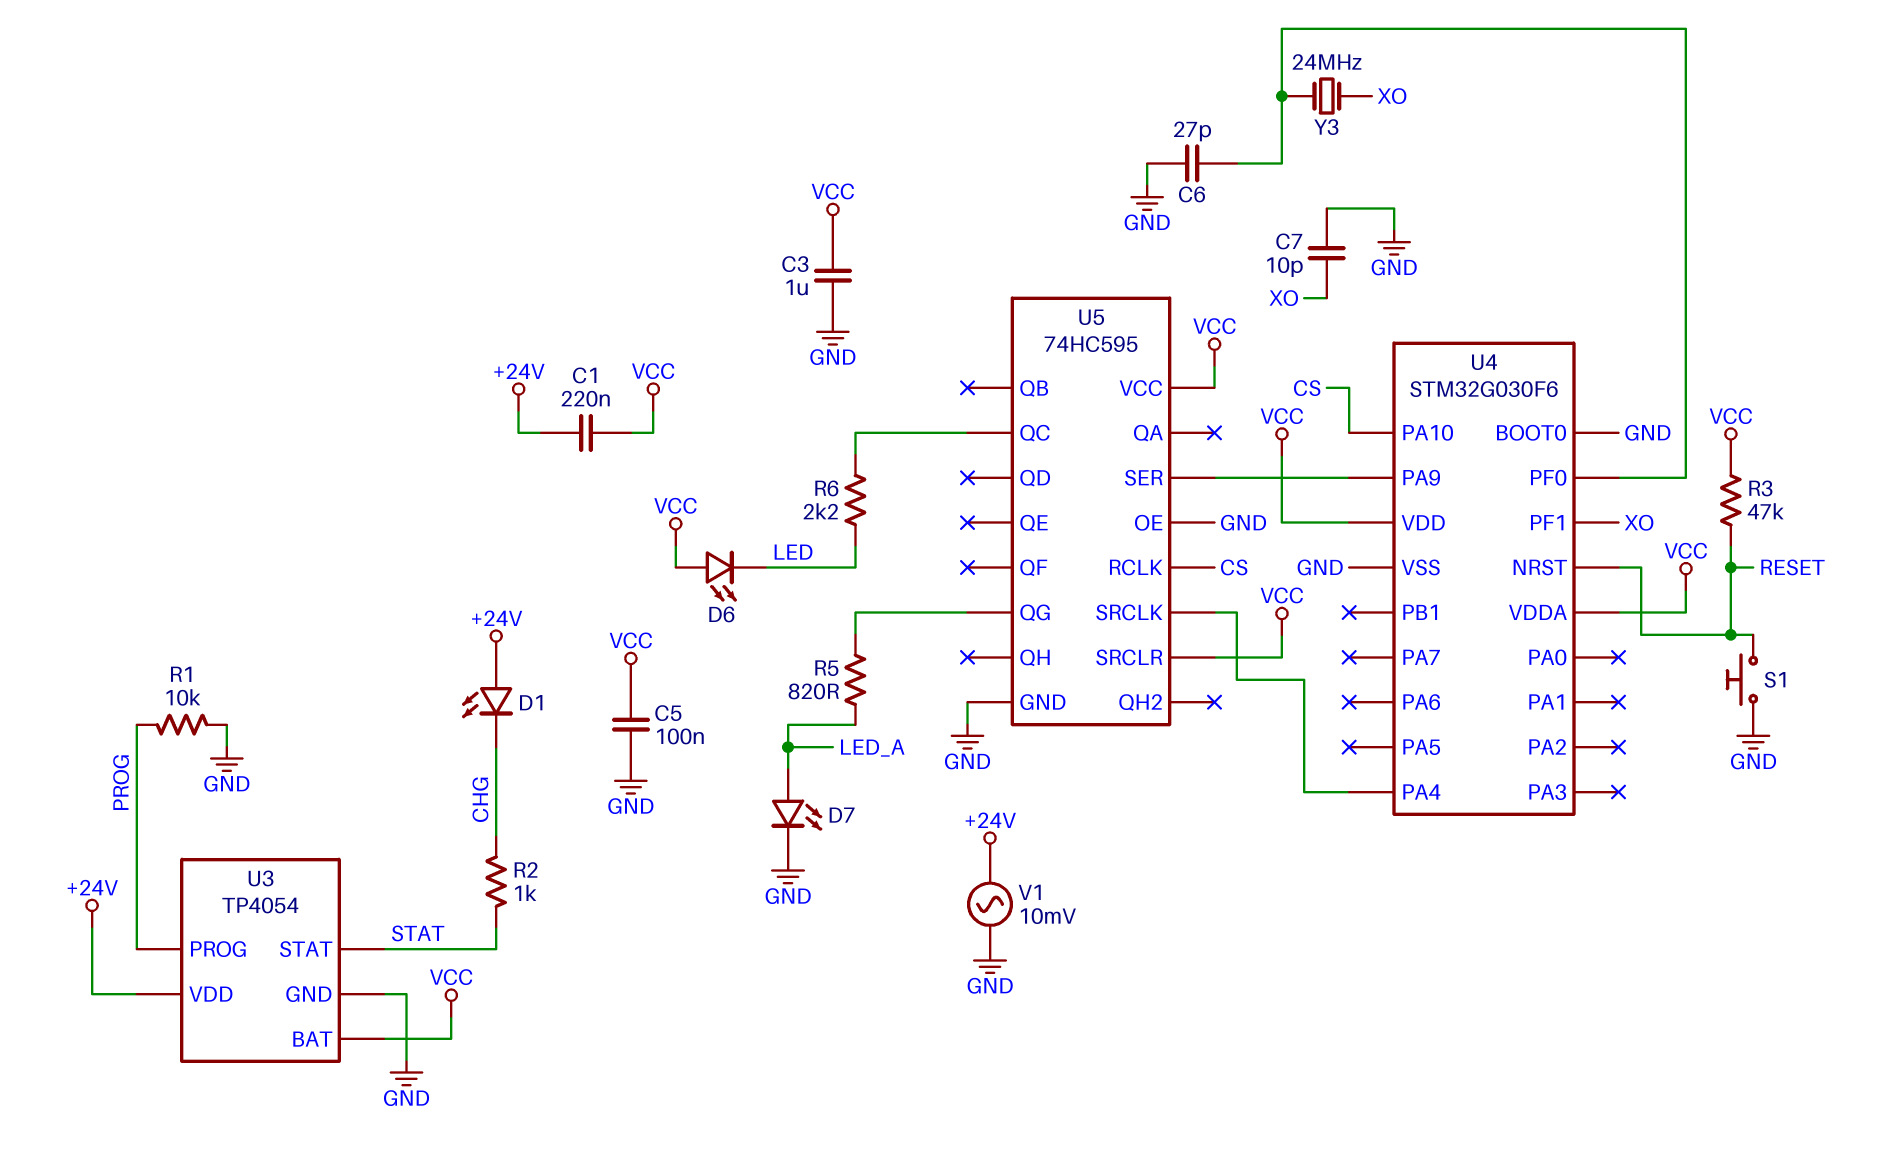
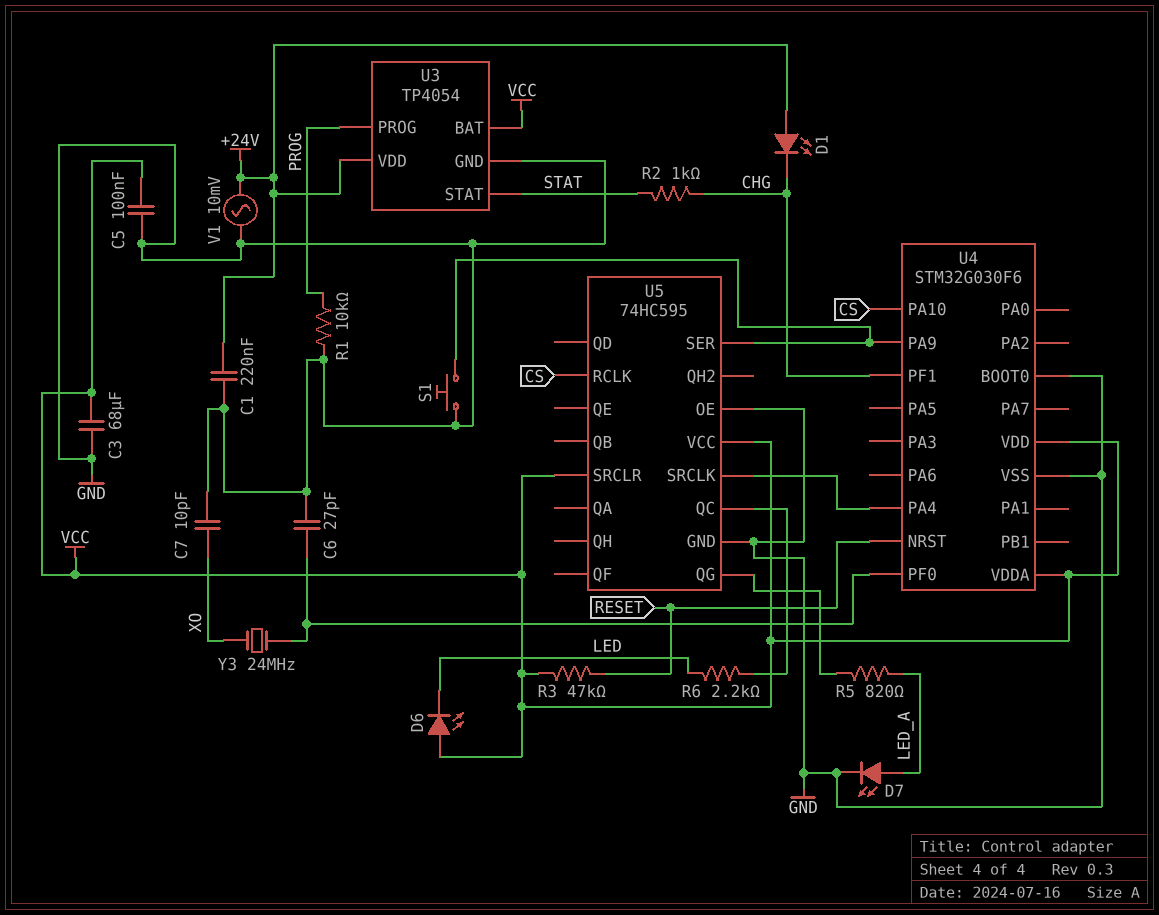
C1: 220nF (+24V, VCC) -> 220nF (+24V, GND)
C3: 1uF (GND, VCC) -> 68uF (GND, VCC)
S1: button (GND, RESET) -> button (GND, U4/PA9)
U4 pin PF1: XO -> CHG

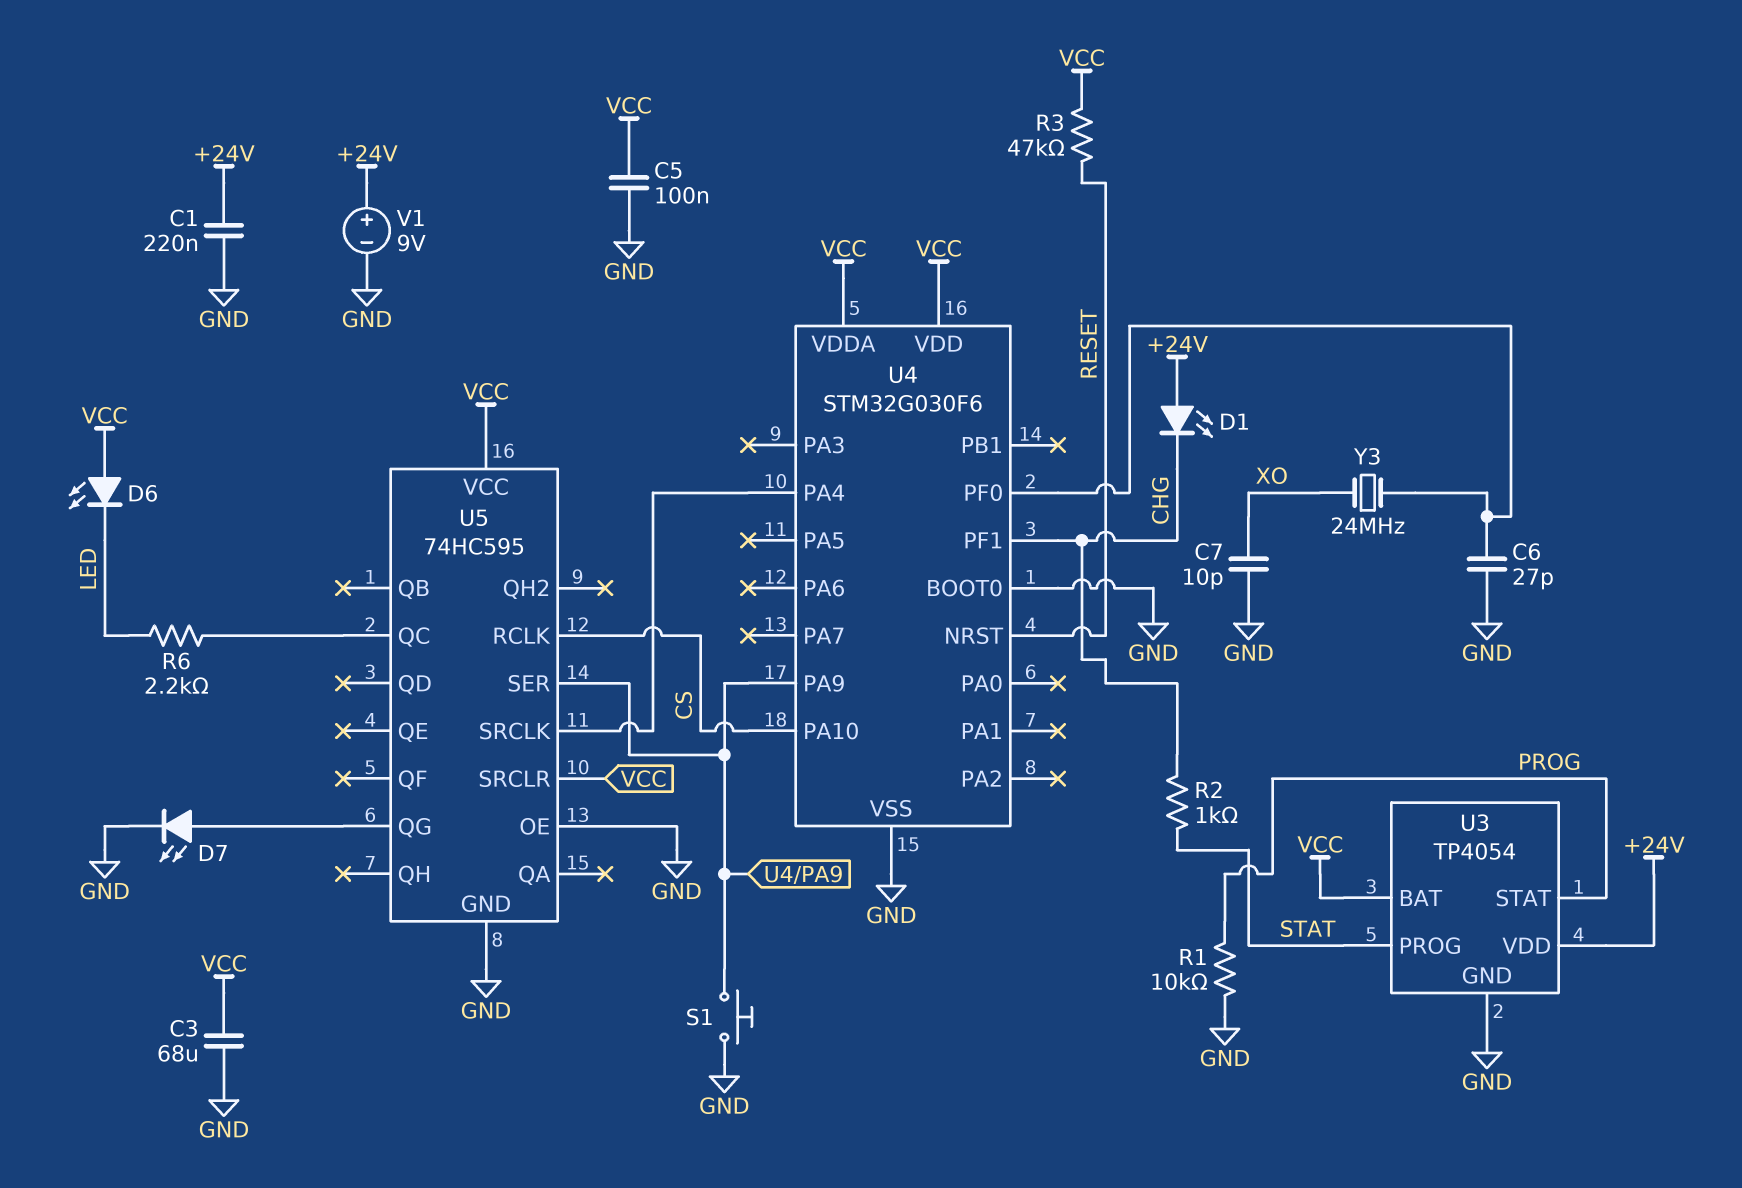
D7: LED (A LED_A, K GND) -> LED (A U5/QG, K GND)
R5: 820 (LED_A, U5/QG) -> none
U3 pin PROG: PROG -> STAT
U3 pin STAT: STAT -> PROG
V1: AC 10mV (+24V, GND) -> 9V (plus +24V, minus GND)

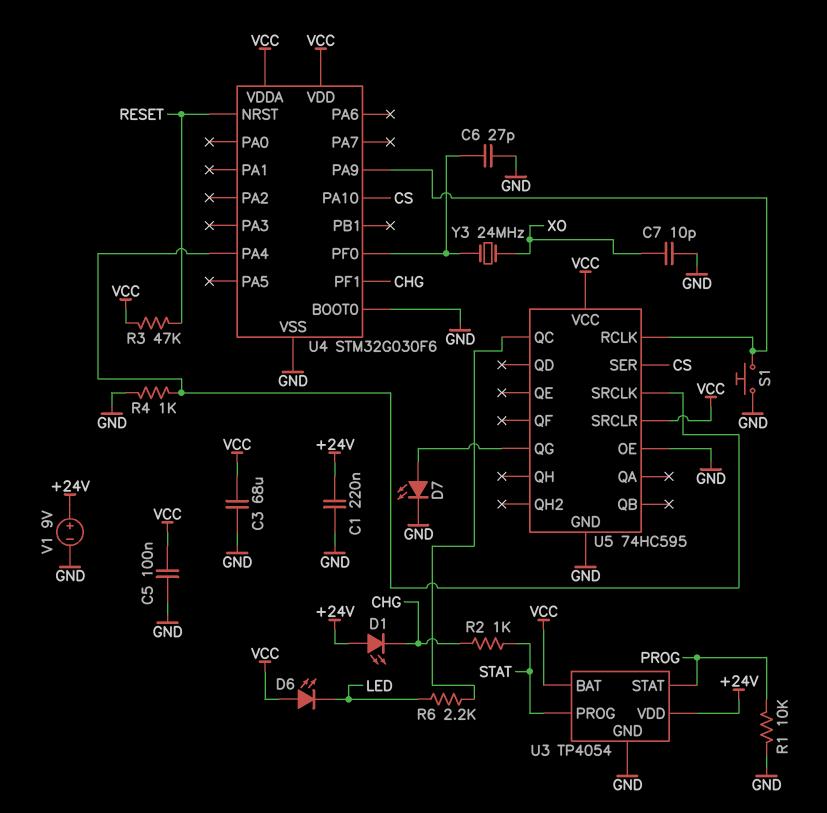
R4: none -> 1k (GND, U4/PA4)
U5 pin RCLK: CS -> U4/PA9
U5 pin SER: U4/PA9 -> CS

